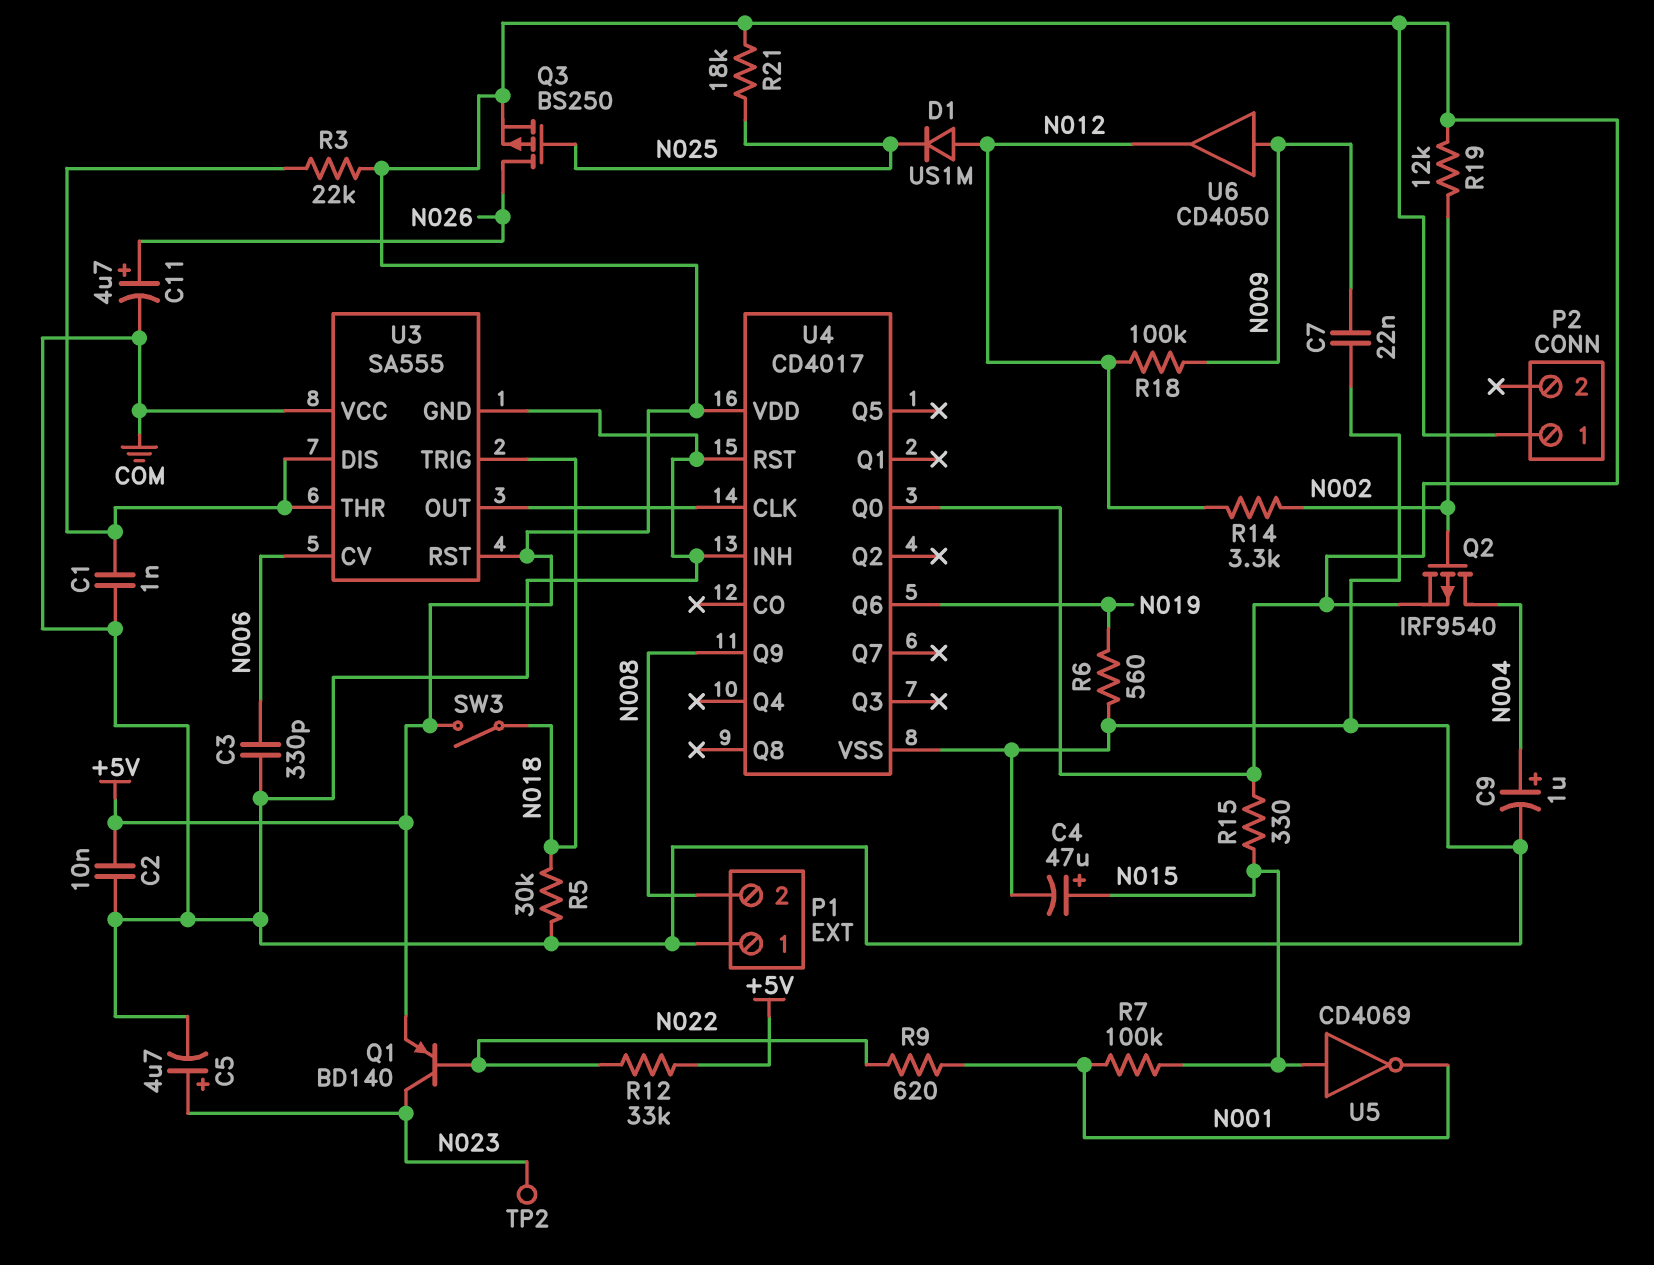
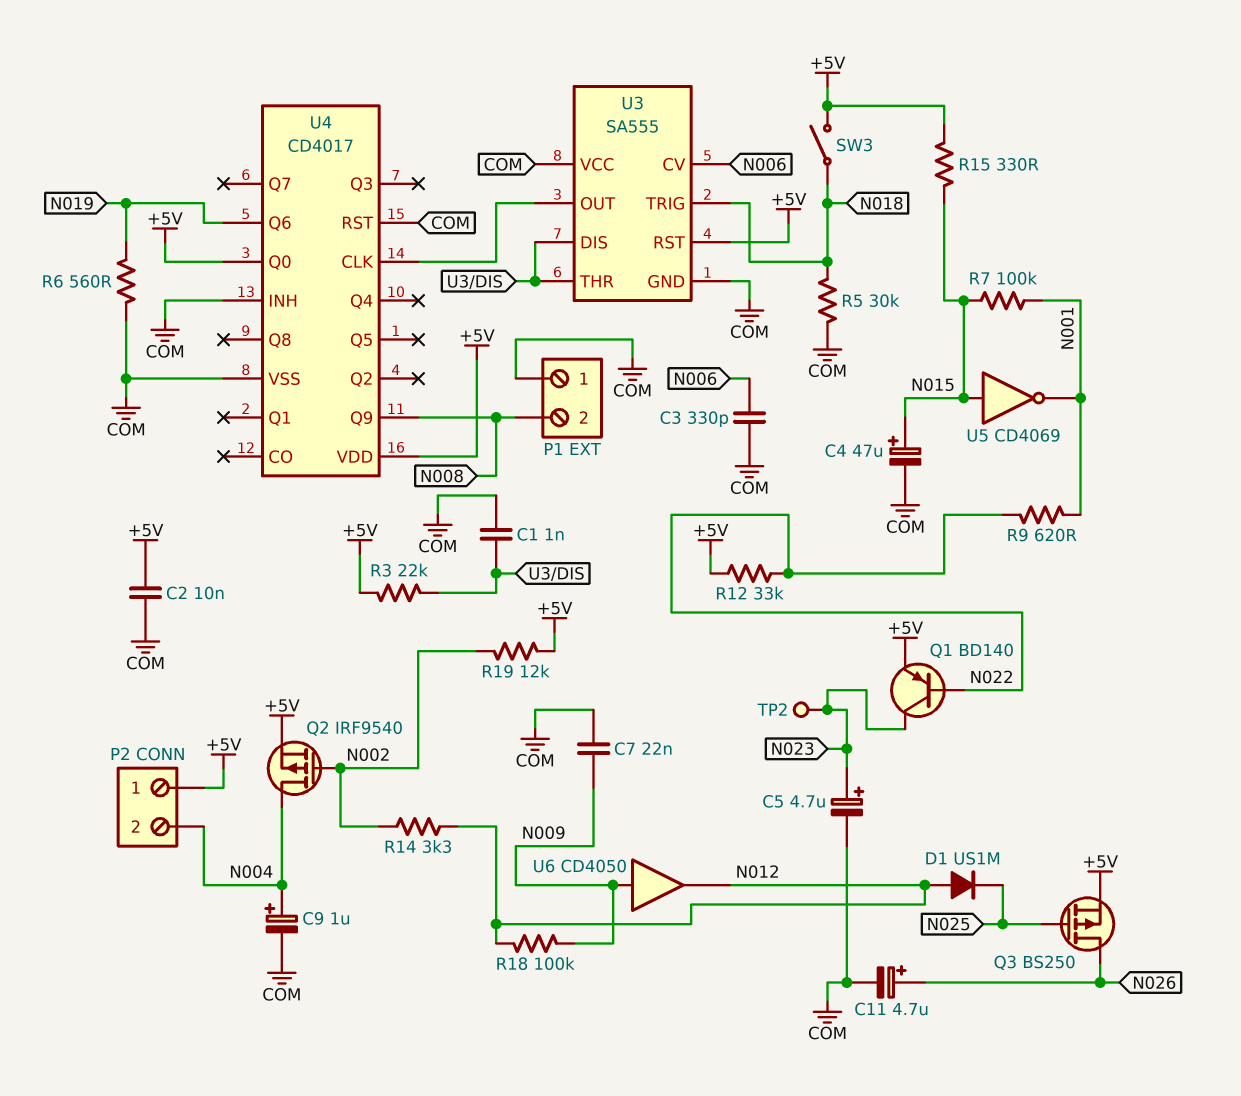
P2 pin 2: none -> N004
R21: 18k (+5V, N025) -> none

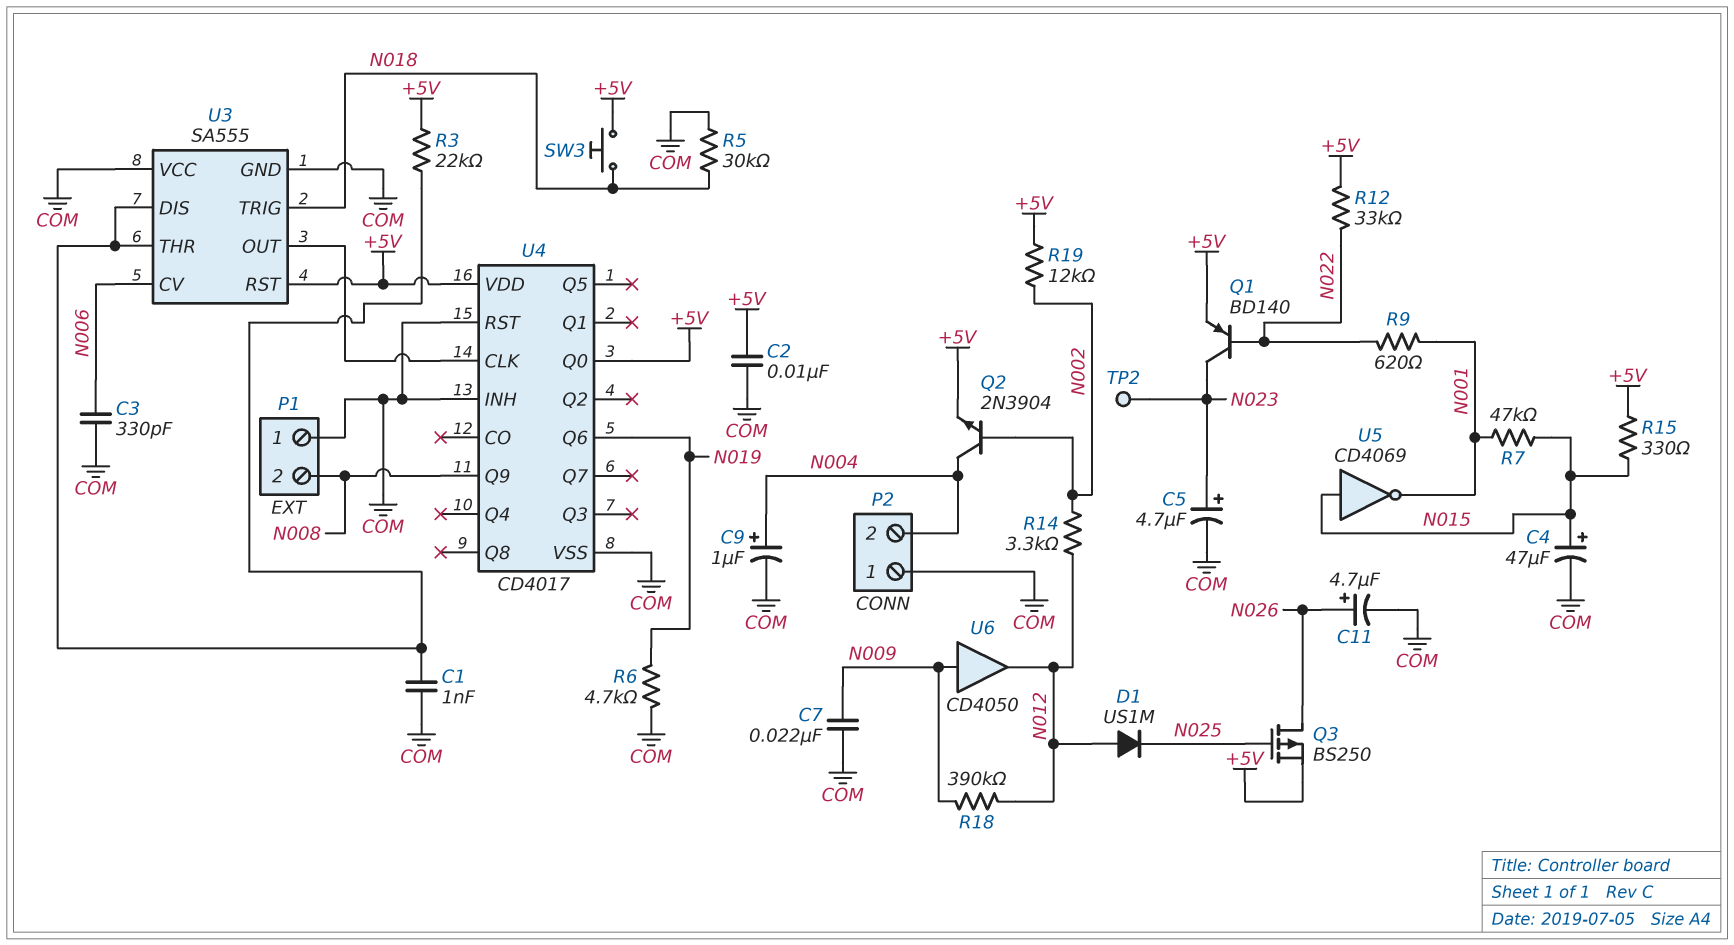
P2 pin 1: +5V -> COM
Q2: PMOS IRF9540 (G N002, D N004, S +5V) -> NPN 2N3904 (B N002, C N004, E +5V)
R6: 560 (COM, N019) -> 4.7k (COM, N019)
R7: 100k (N001, N015) -> 47k (N001, N015)
R18: 100k (N009, N012) -> 390k (N009, N012)
SW3: switch (+5V, N018) -> button (+5V, N018)

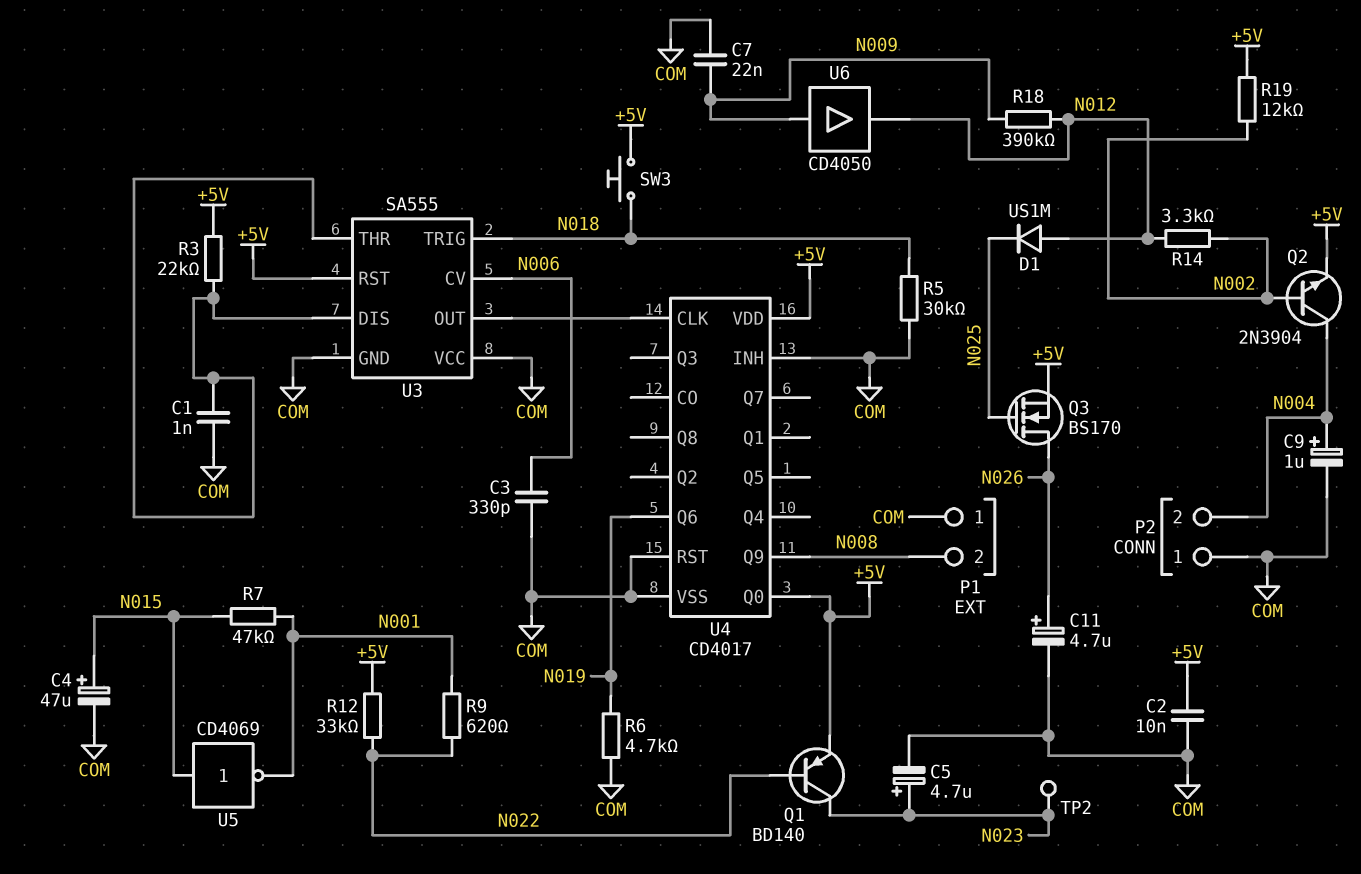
Q3: PMOS BS250 (G N025, D N026, S +5V) -> NMOS BS170 (G N025, D N026, S +5V)
R15: 330 (+5V, N015) -> none

